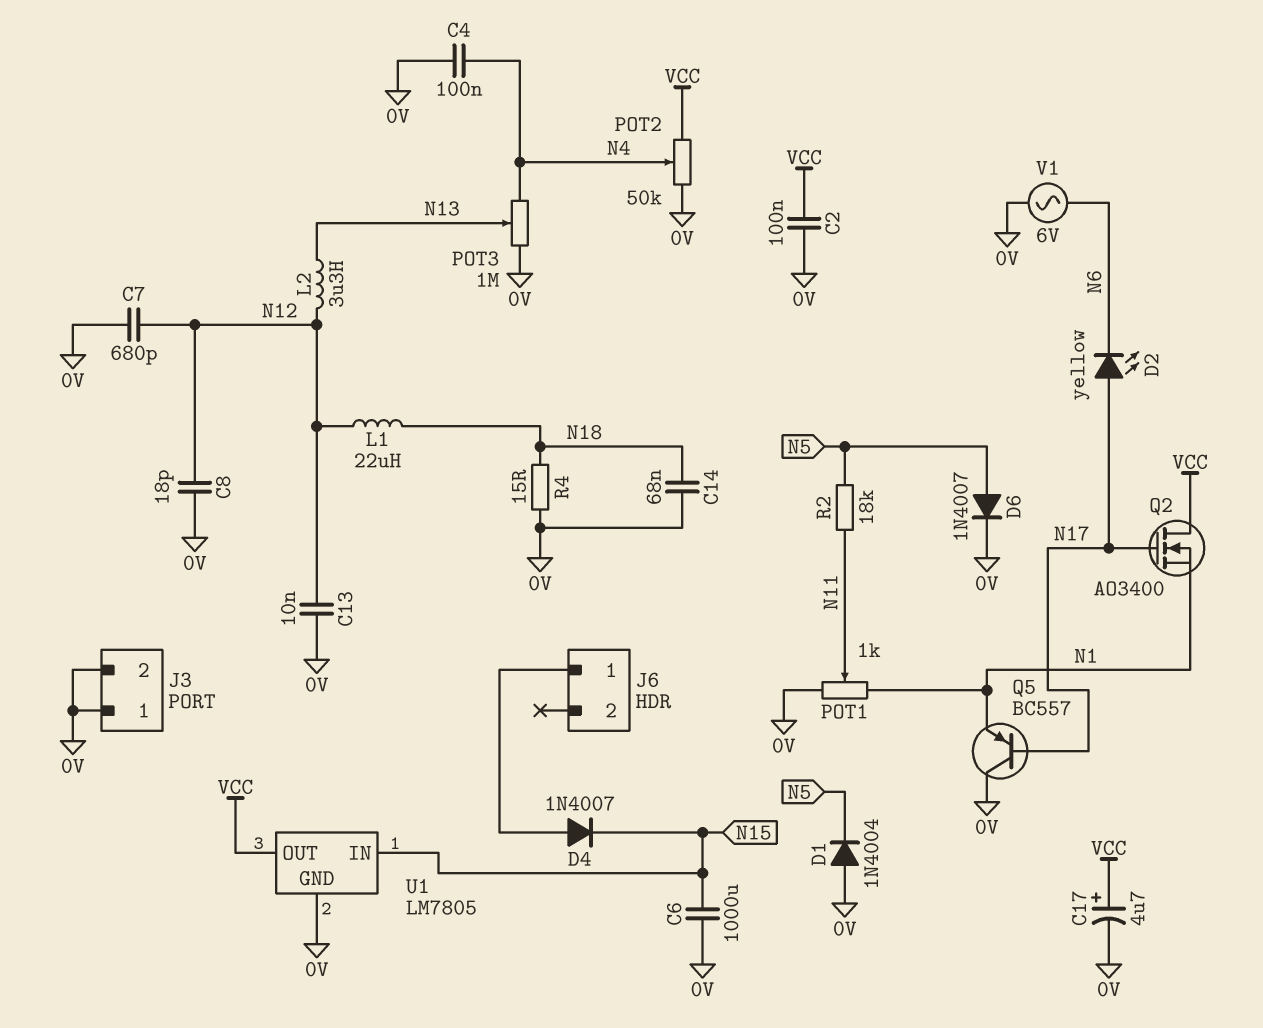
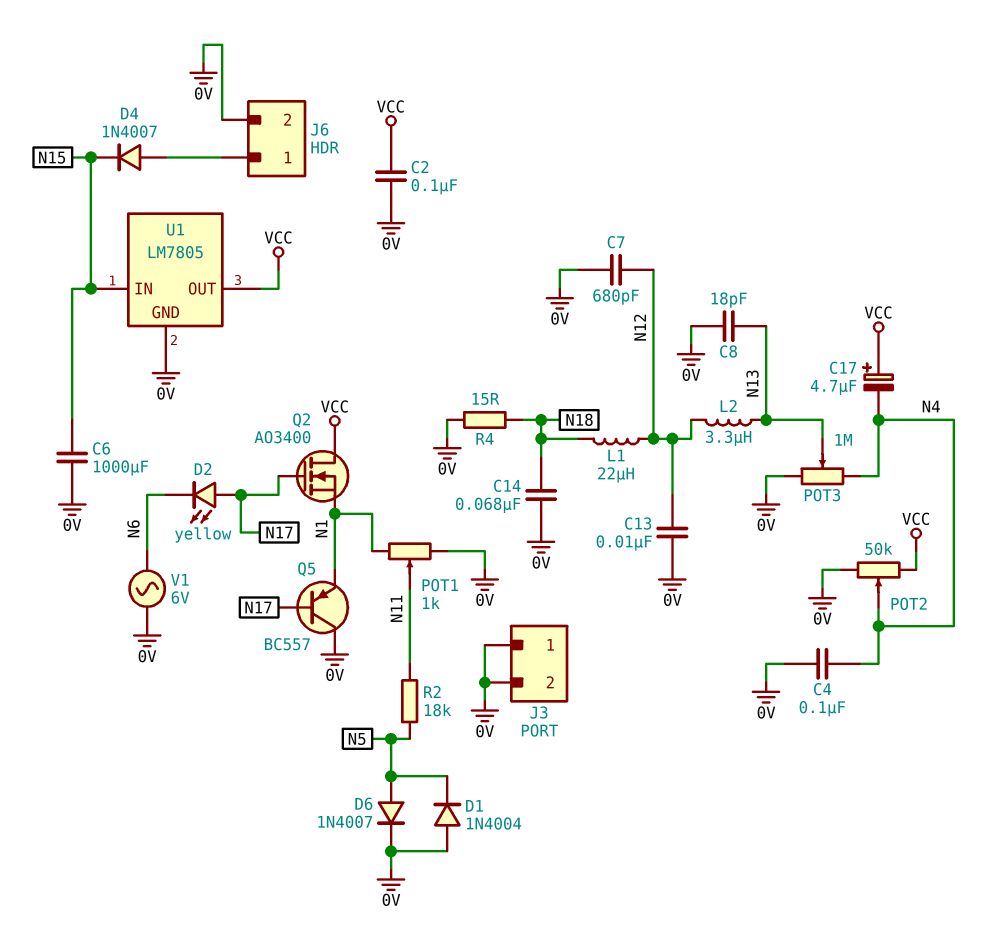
C8: 18pF (0V, N12) -> 18pF (0V, N13)
C17: 4.7uF (plus VCC, minus 0V) -> 4.7uF (plus VCC, minus N4)
J6 pin 2: none -> 0V

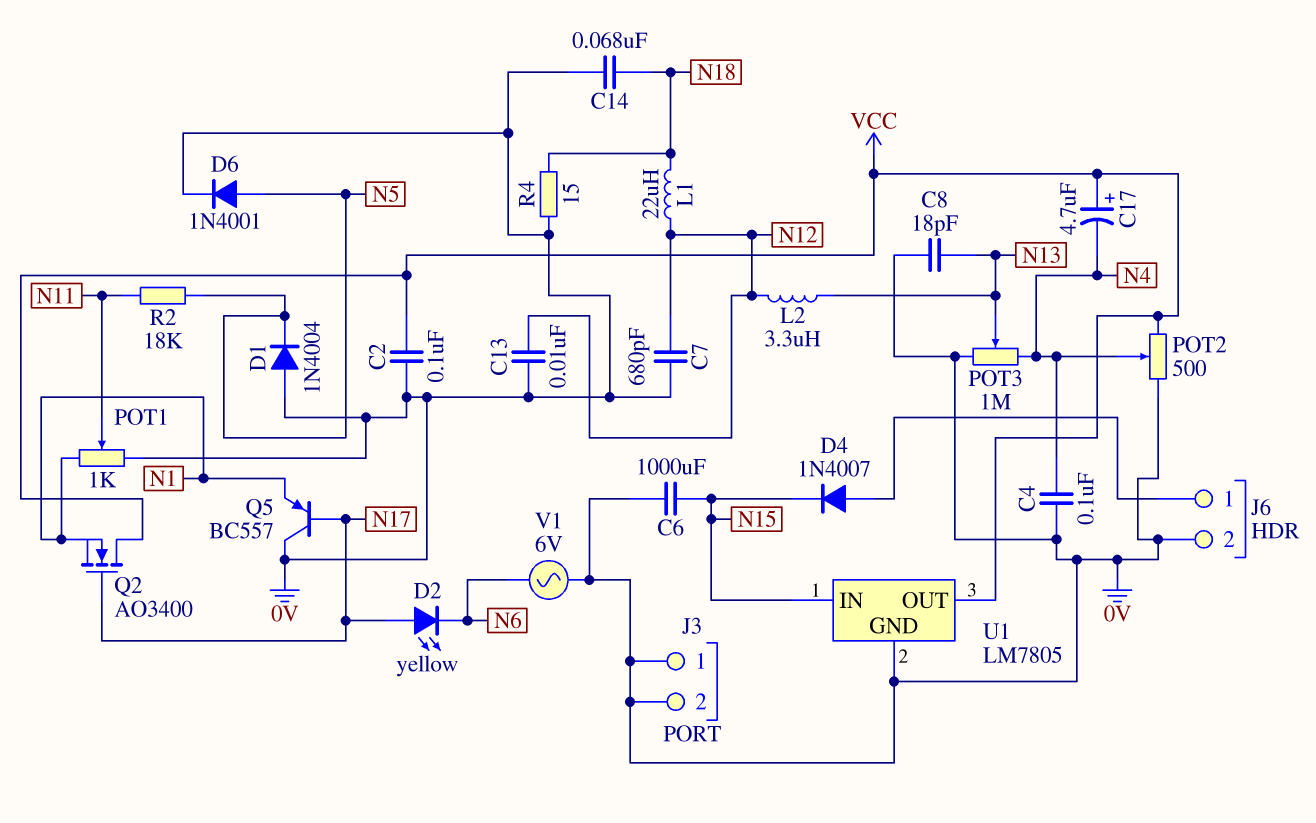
D6: diode 1N4007 (A N5, K 0V) -> diode 1N4001 (A N5, K 0V)
POT2: 50k (0V, VCC, wiper N4) -> 500 (0V, VCC, wiper N4)

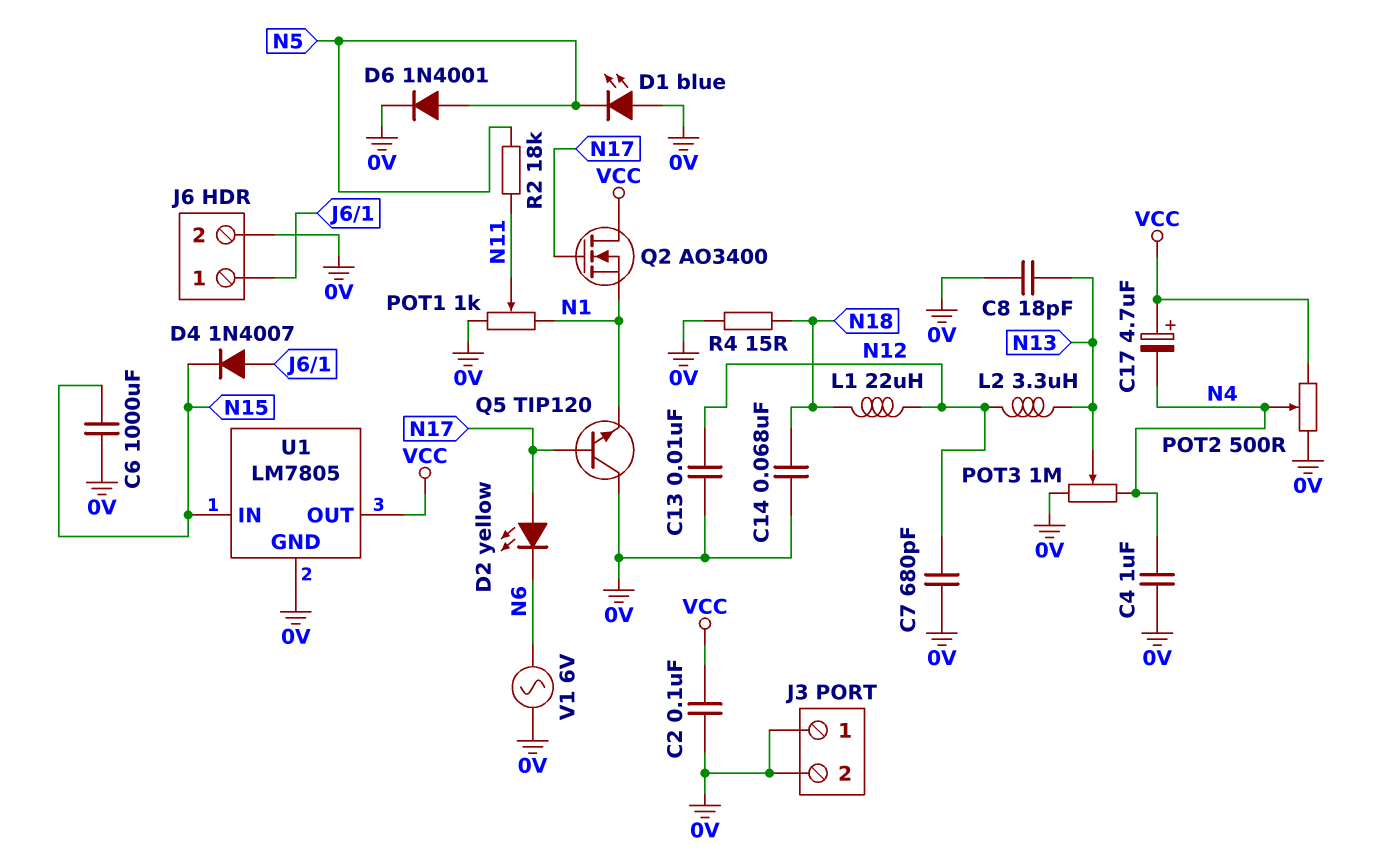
C4: 100nF (0V, N4) -> 1uF (0V, N4)
D1: diode 1N4004 (A 0V, K N5) -> LED blue (A 0V, K N5)
Q5: PNP BC557 (B N17, C 0V, E N1) -> NPN TIP120 (B N17, C 0V, E N1)

